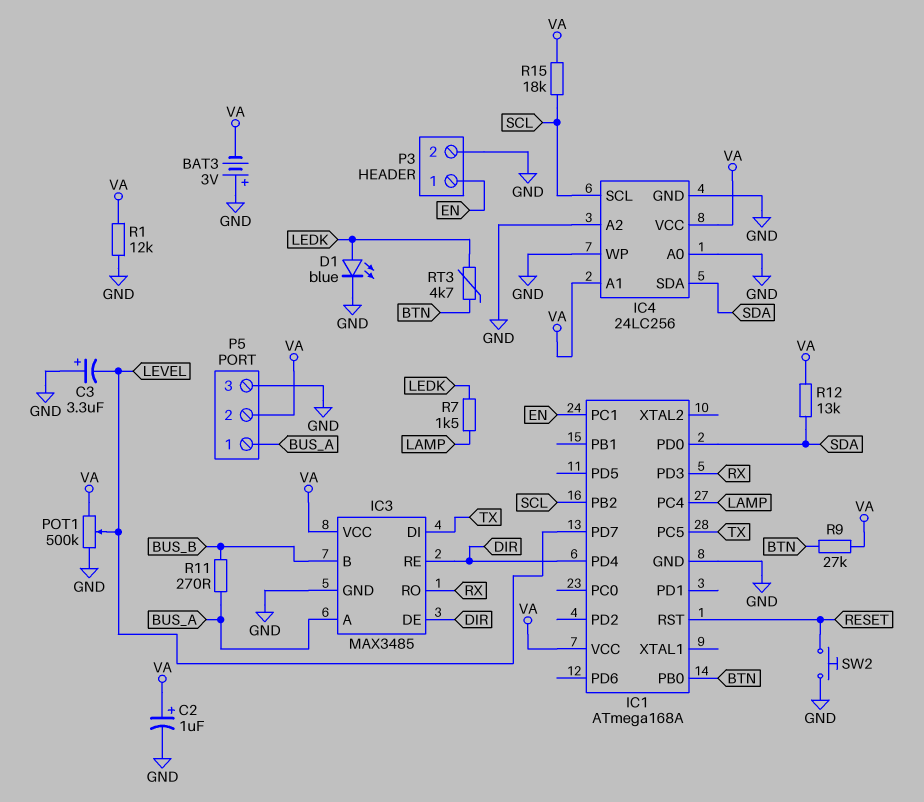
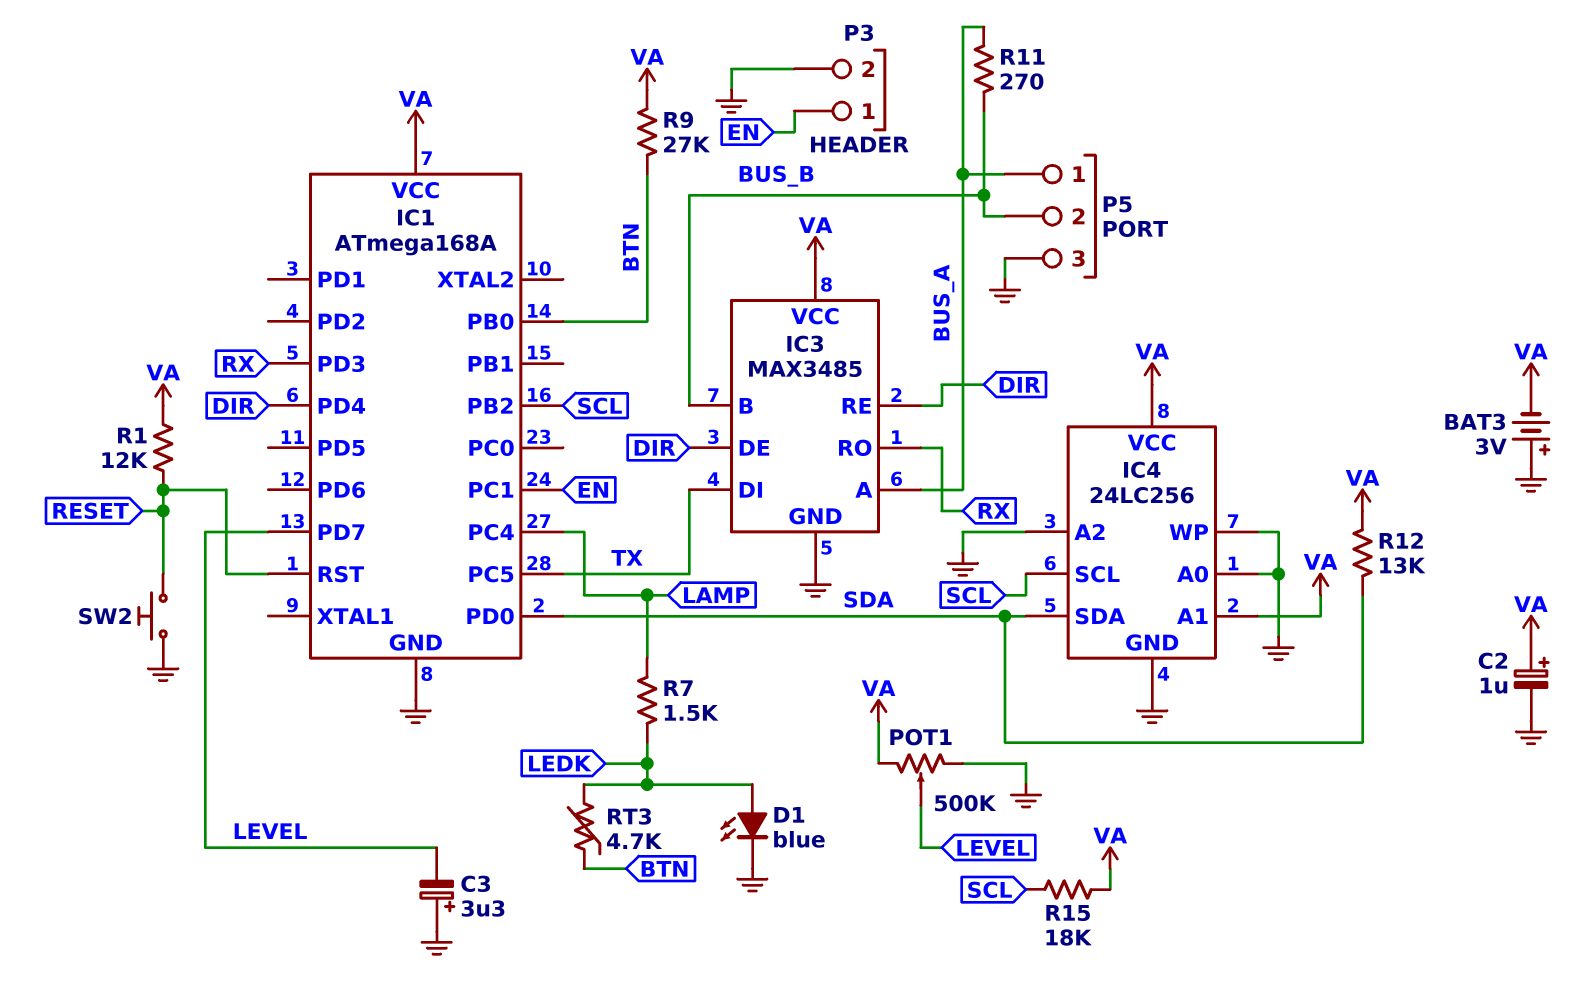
P5 pin 2: VA -> BUS_B
R1: 12k (GND, VA) -> 12k (RESET, VA)

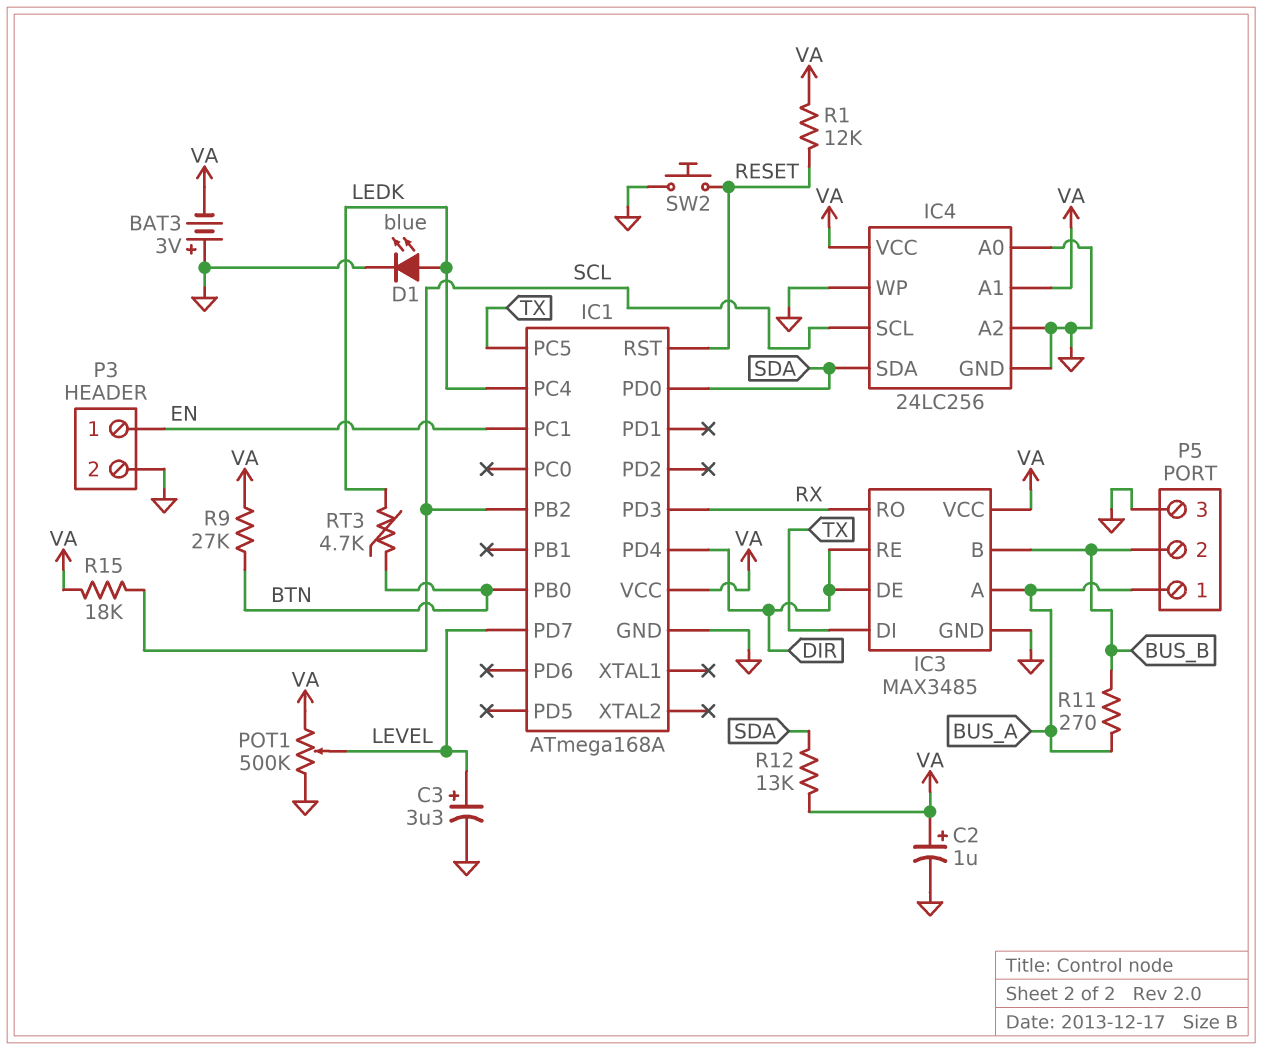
C3: 3.3uF (plus GND, minus LEVEL) -> 3.3uF (plus LEVEL, minus GND)
IC1 pin PC4: LAMP -> LEDK
R7: 1.5k (LAMP, LEDK) -> none

